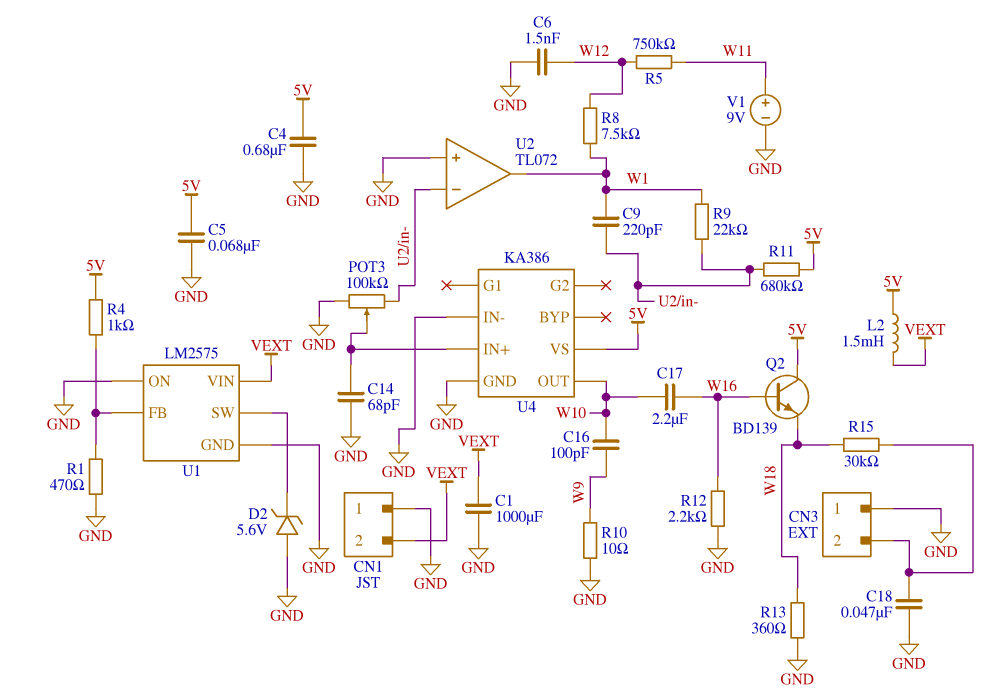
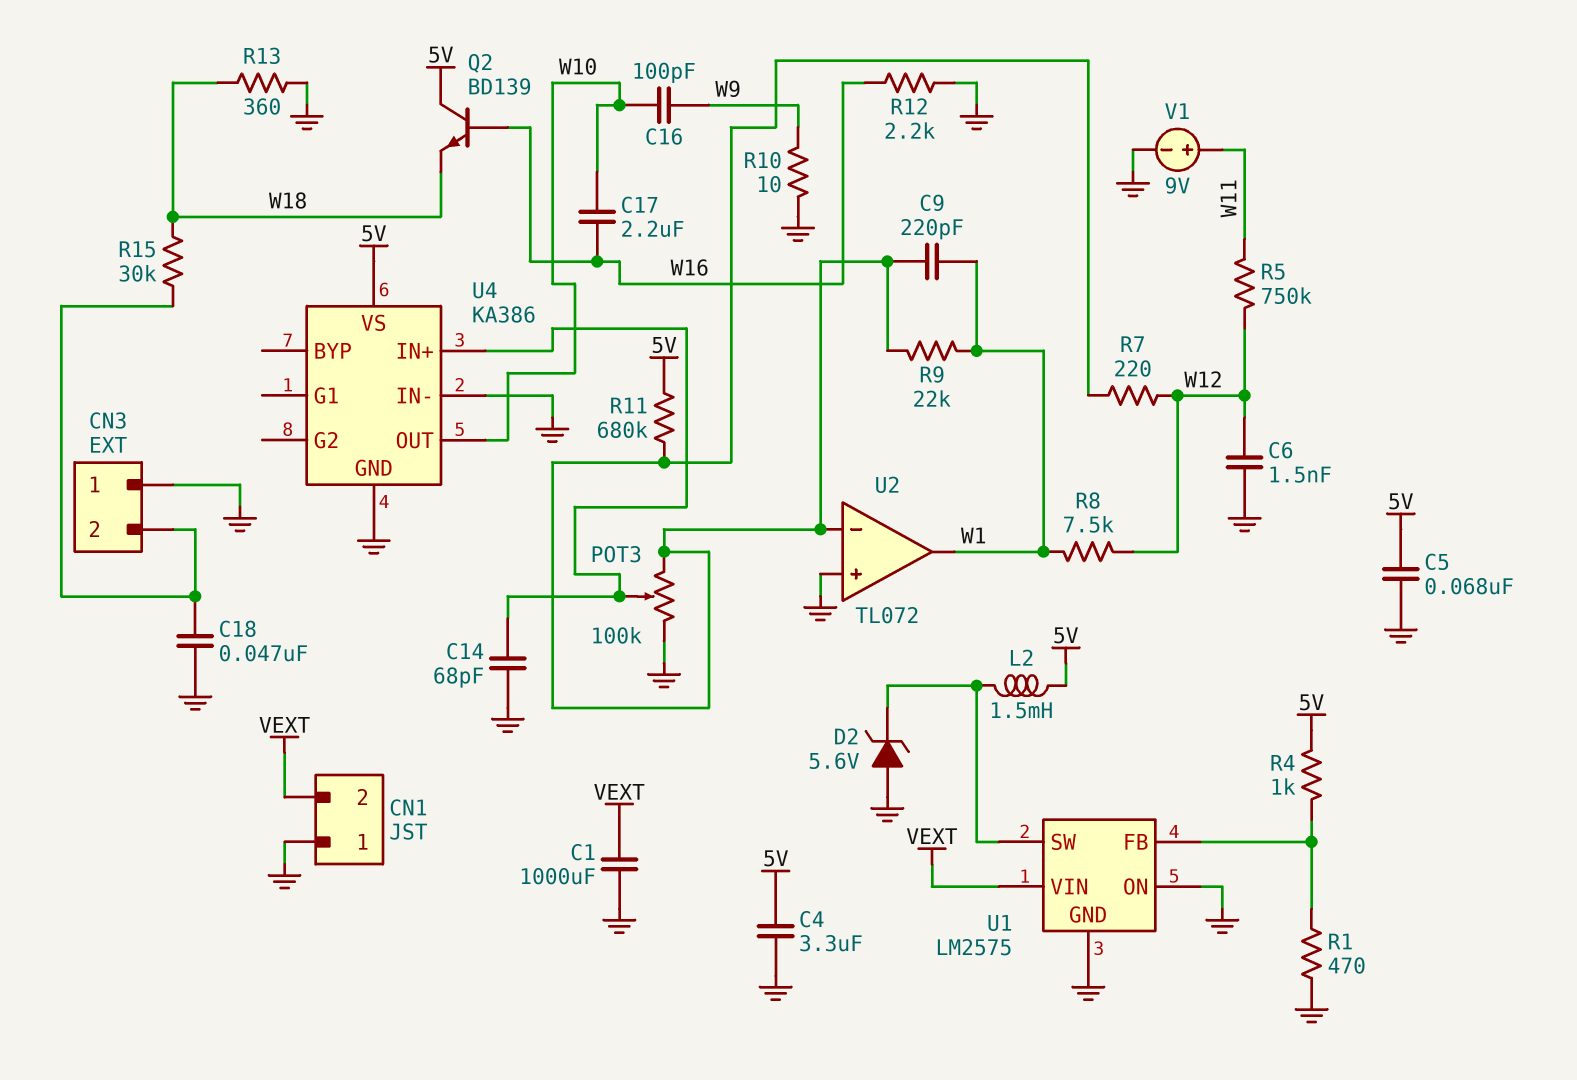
C4: 680nF (5V, GND) -> 3.3uF (5V, GND)
L2: 1.5mH (5V, VEXT) -> 1.5mH (5V, U1/SW)
R7: none -> 220 (U2/in-, W12)

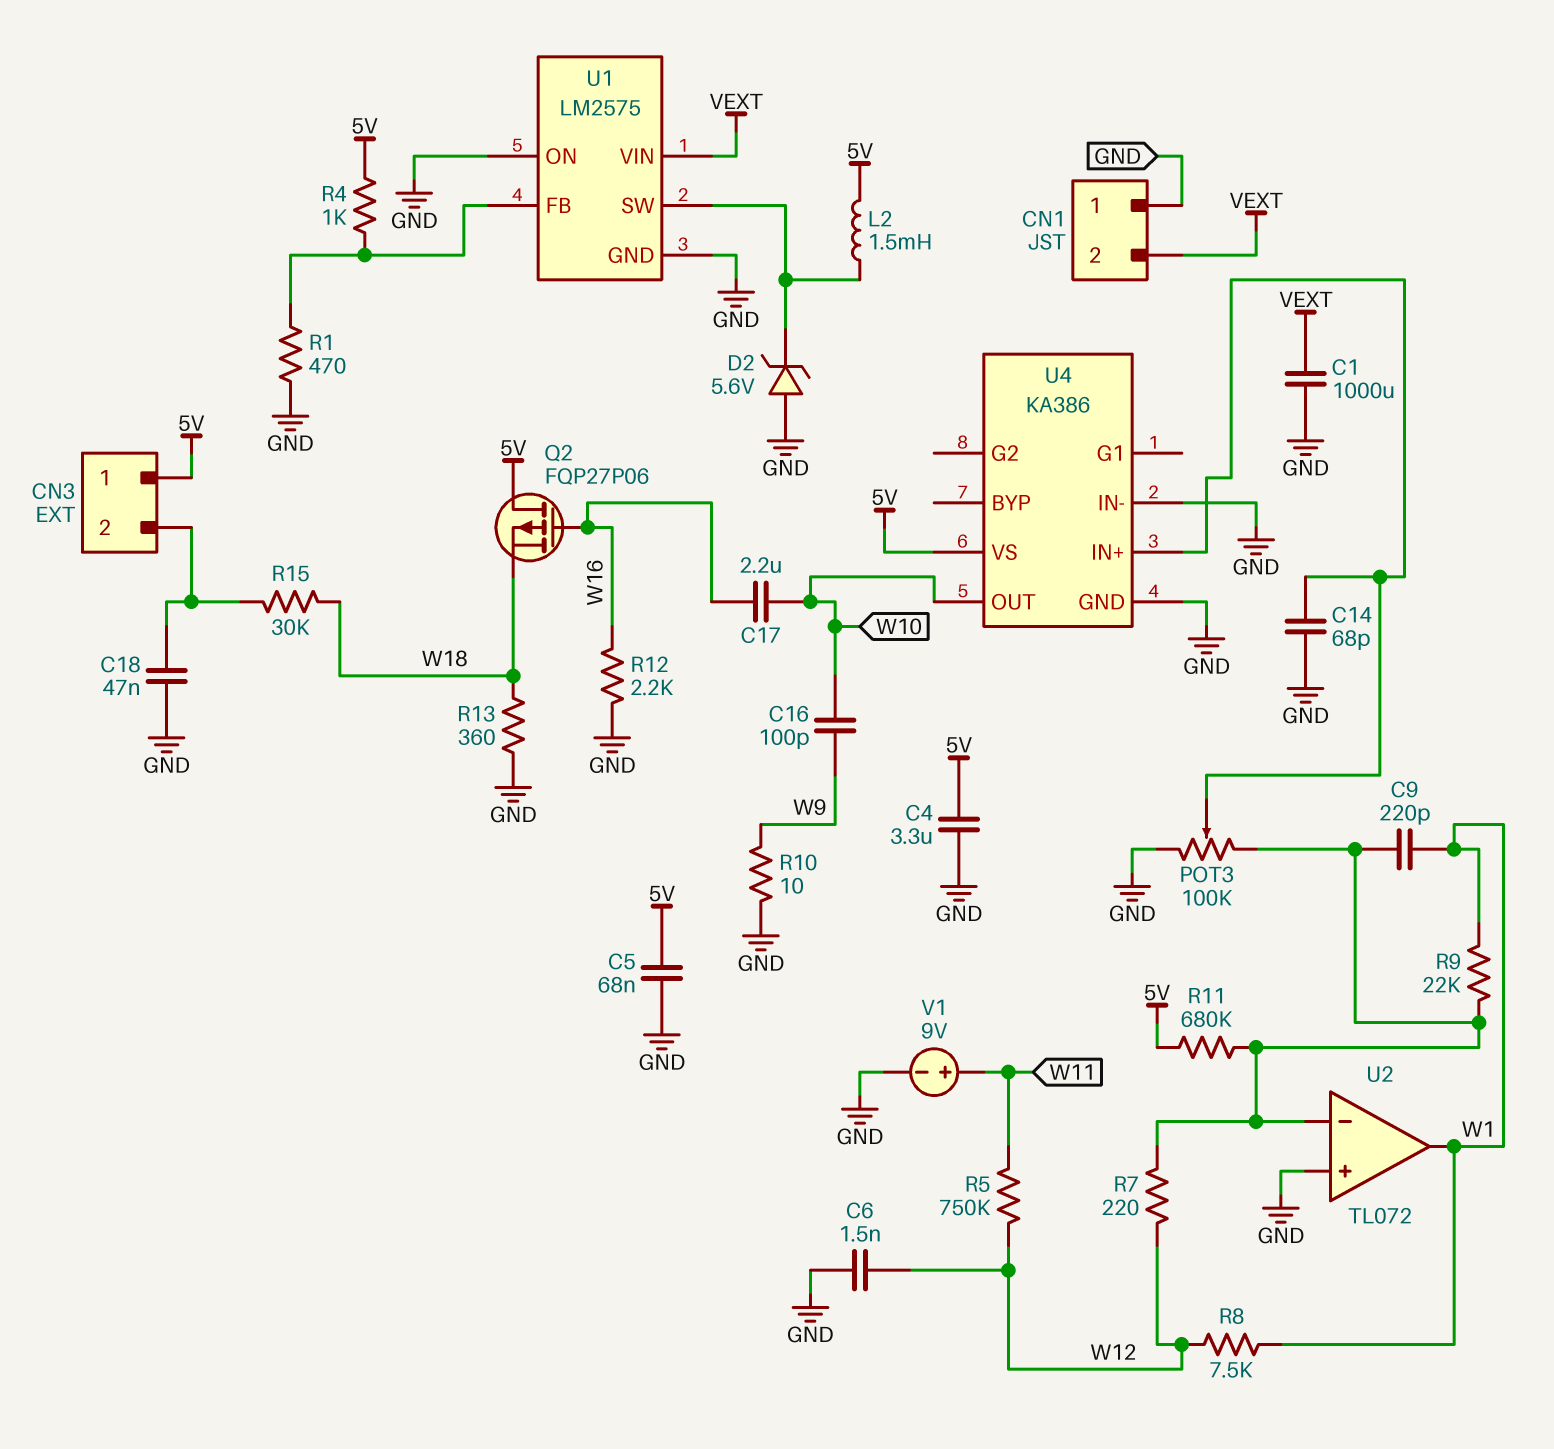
CN3 pin 1: GND -> 5V
Q2: NPN BD139 (B W16, C 5V, E W18) -> PMOS FQP27P06 (G W16, D 5V, S W18)

